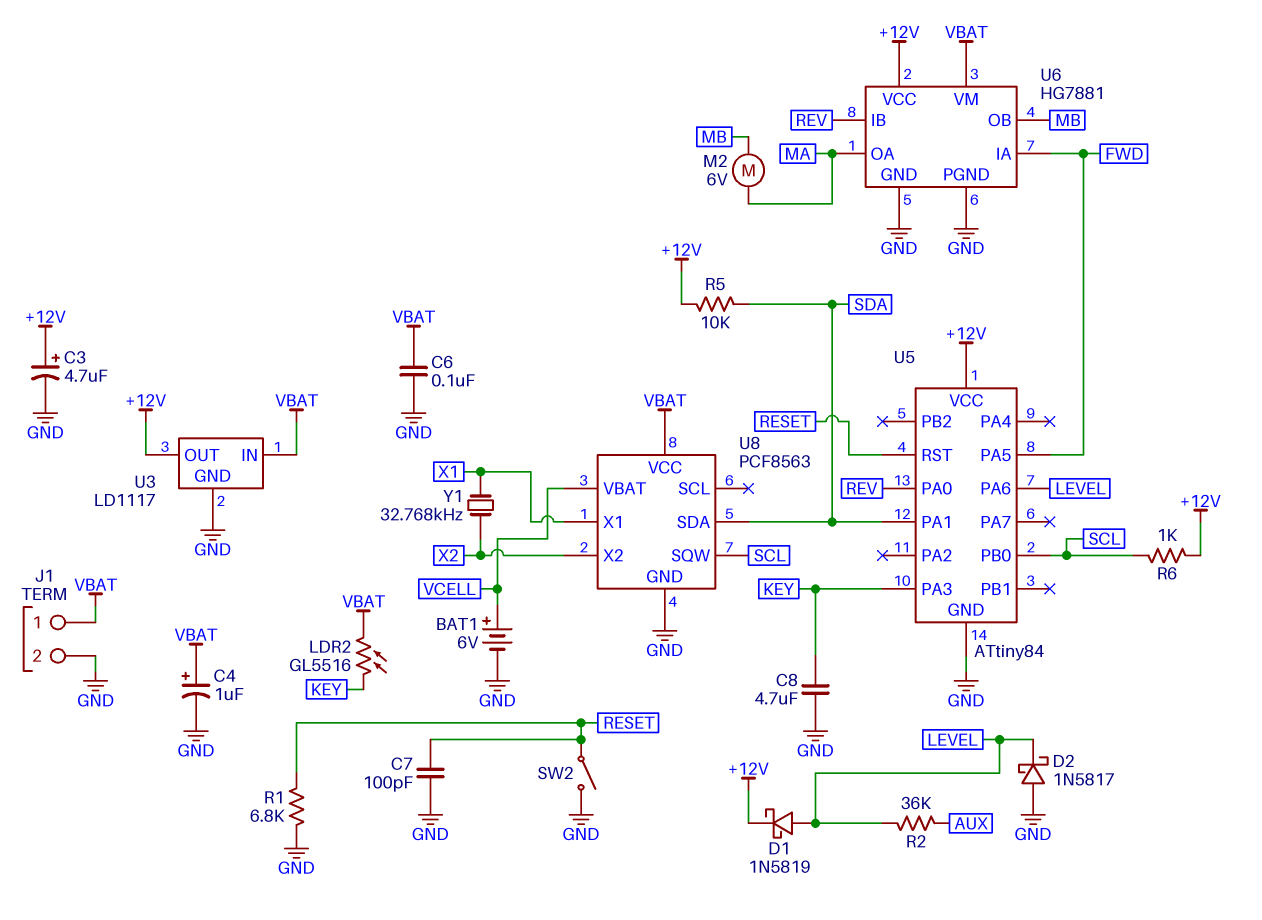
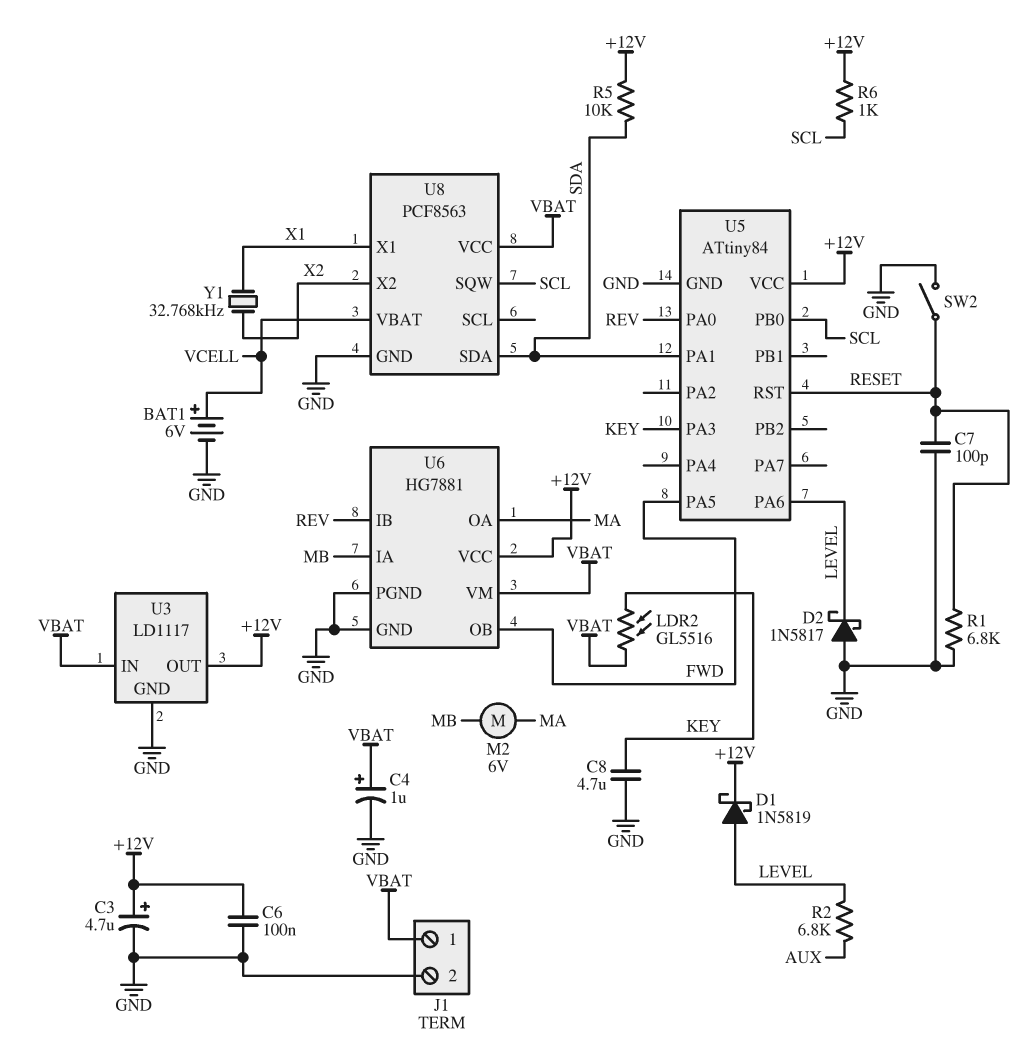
C6: 100nF (GND, VBAT) -> 100nF (+12V, GND)
R2: 36k (AUX, LEVEL) -> 6.8k (AUX, LEVEL)
U6 pin IA: FWD -> MB
U6 pin OB: MB -> FWD

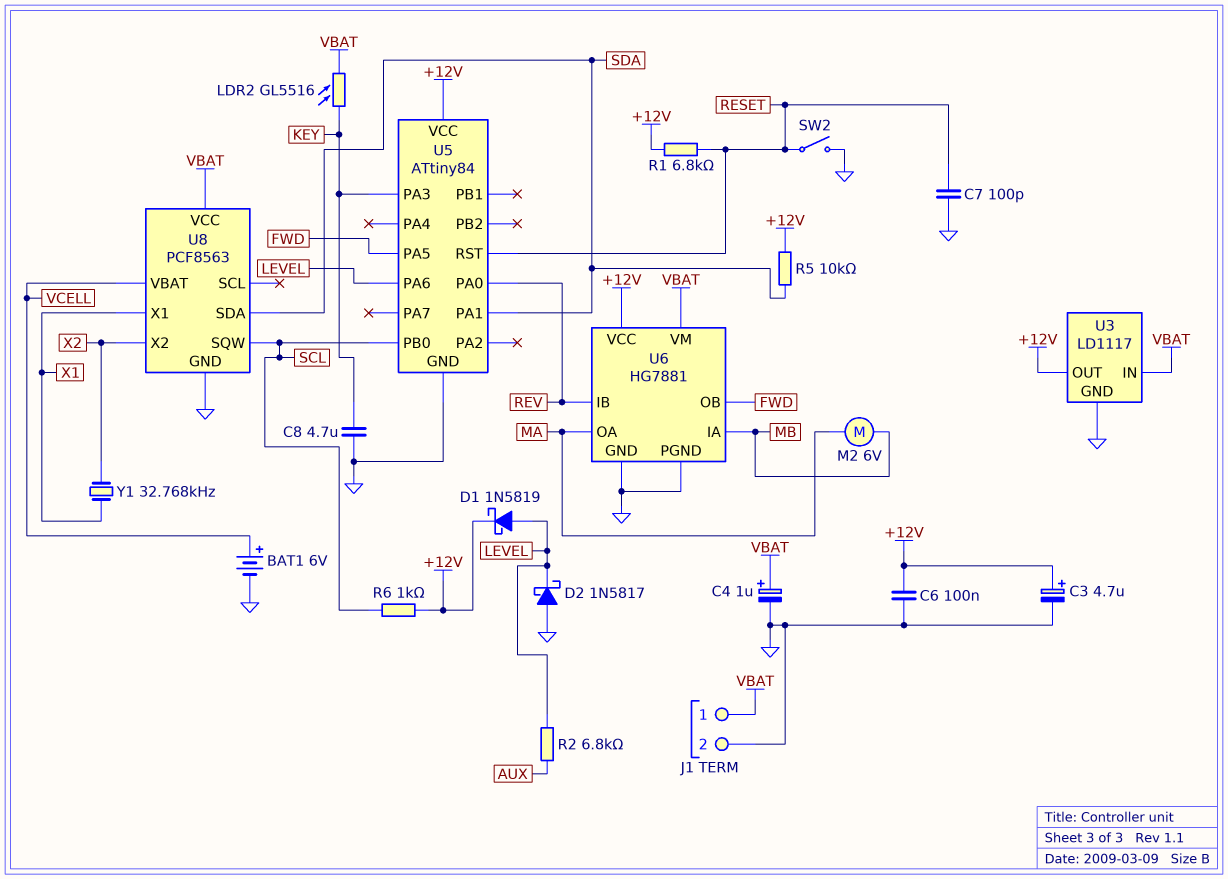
R1: 6.8k (GND, RESET) -> 6.8k (+12V, RESET)

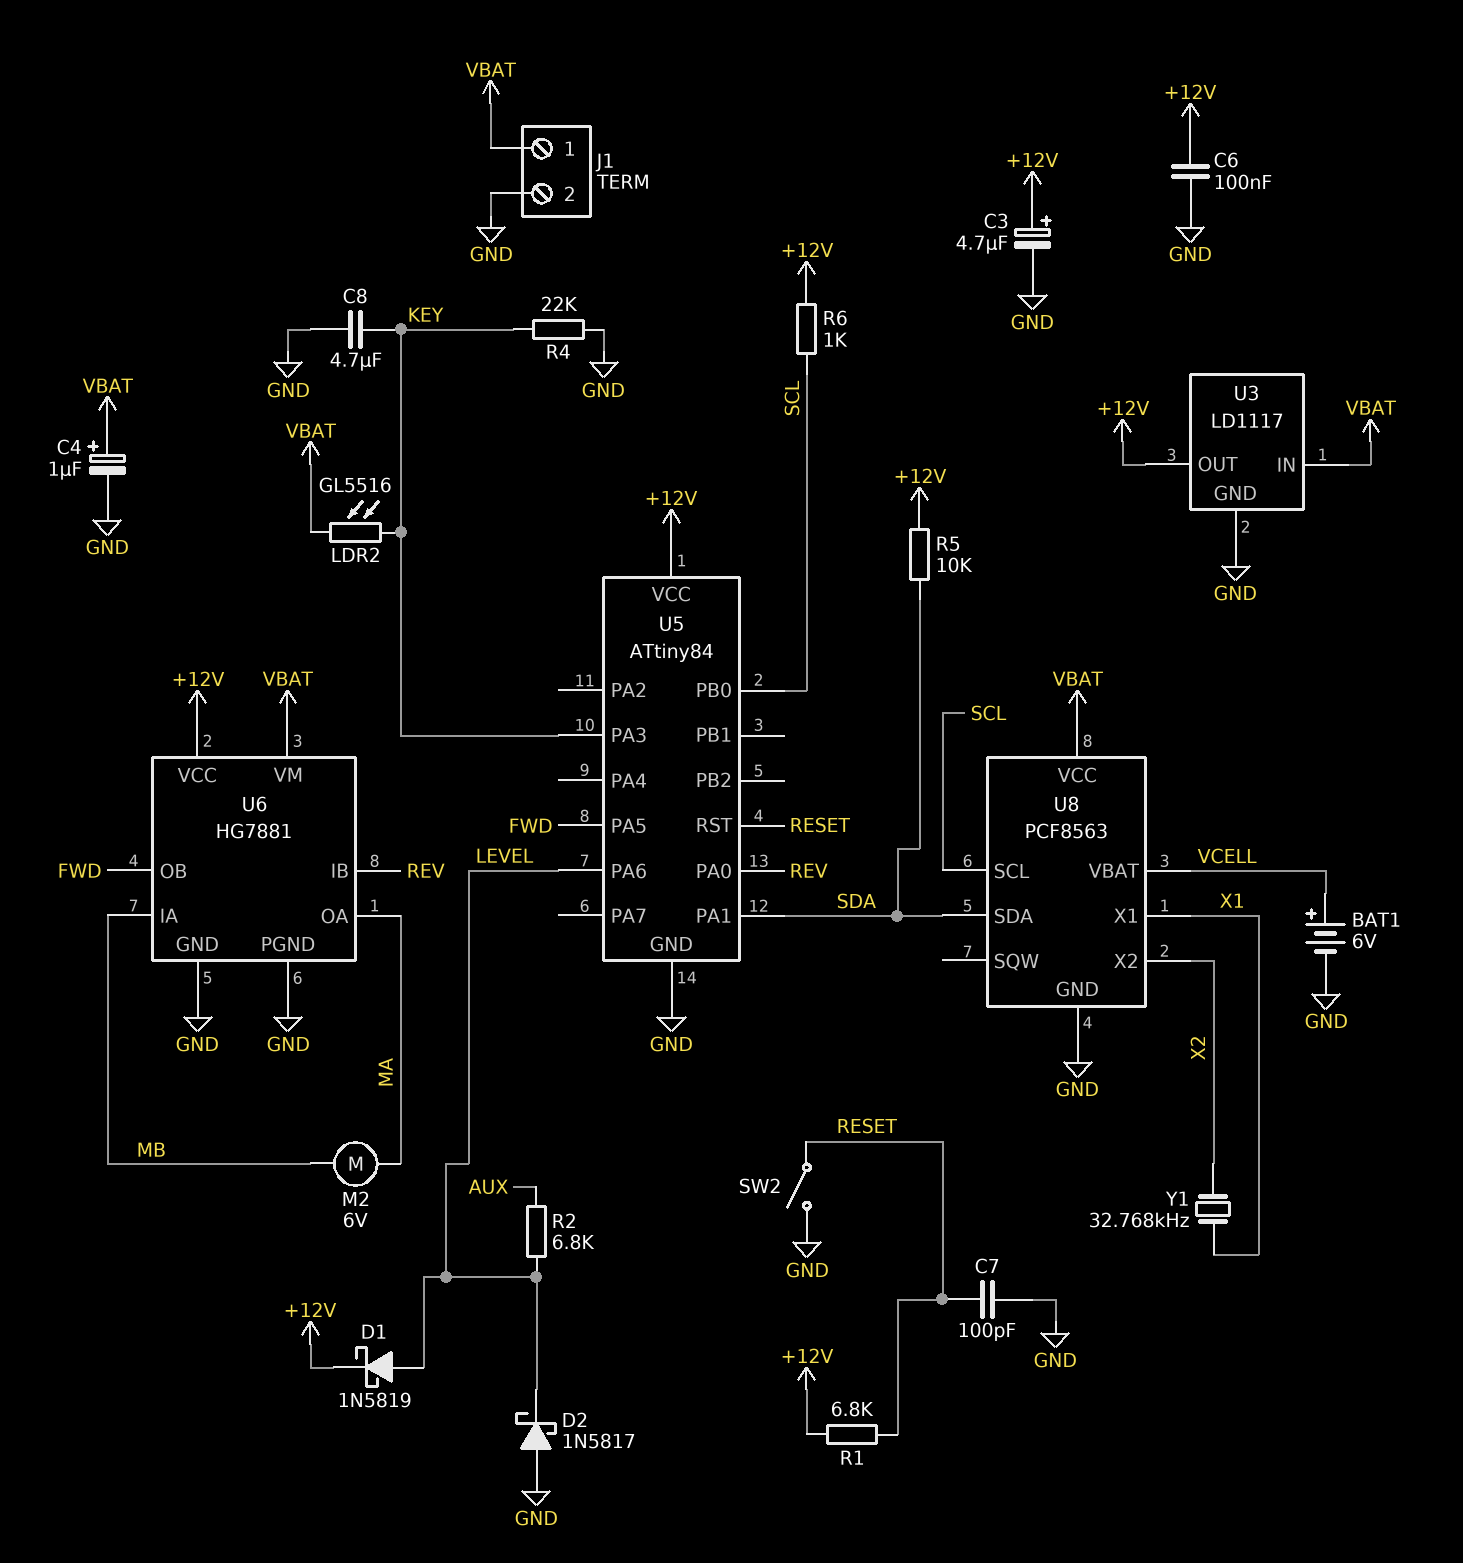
R4: none -> 22k (GND, KEY)
U8 pin SCL: none -> SCL
U8 pin SQW: SCL -> none

